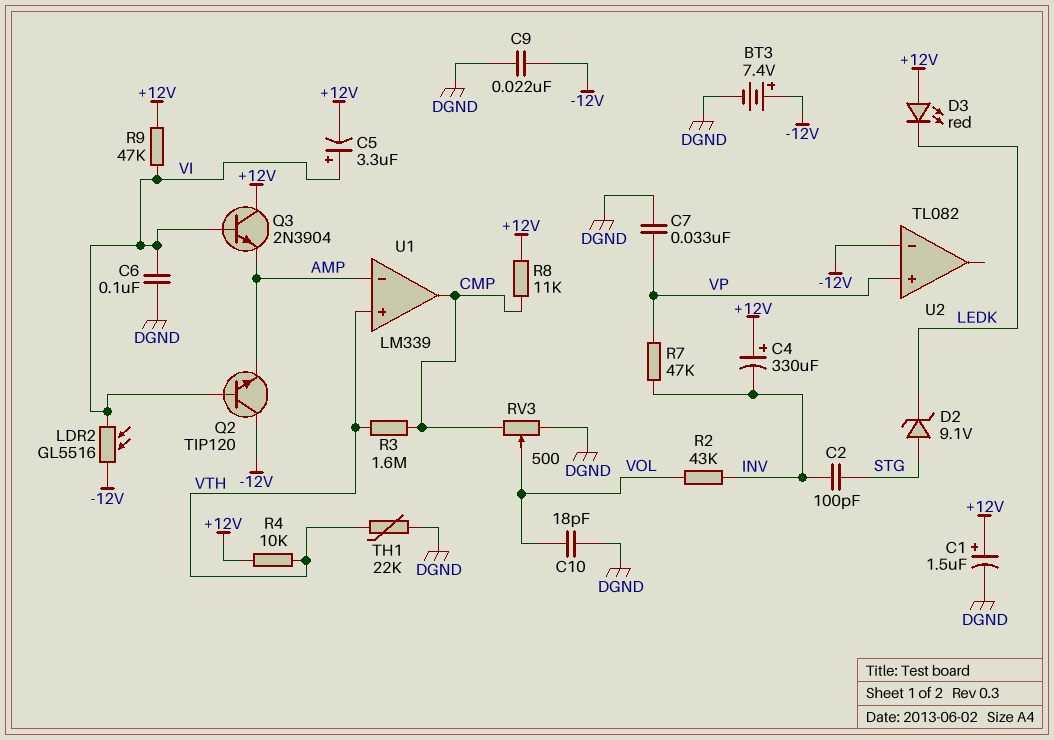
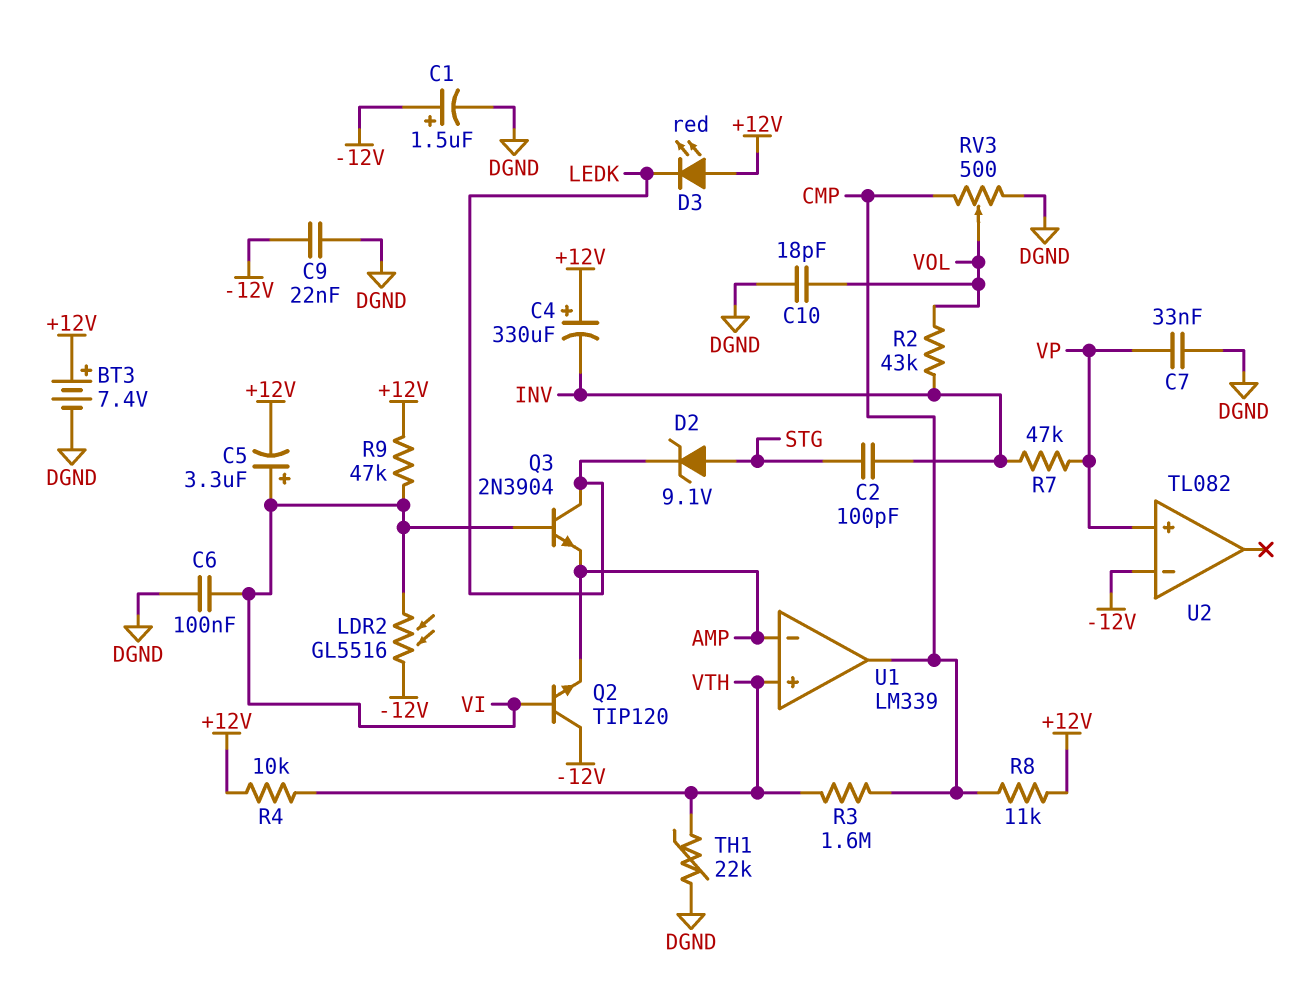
BT3: 7.4V (plus -12V, minus DGND) -> 7.4V (plus +12V, minus DGND)
C1: 1.5uF (plus +12V, minus DGND) -> 1.5uF (plus -12V, minus DGND)
Q3: NPN 2N3904 (B VI, C +12V, E AMP) -> NPN 2N3904 (B VI, C LEDK, E AMP)

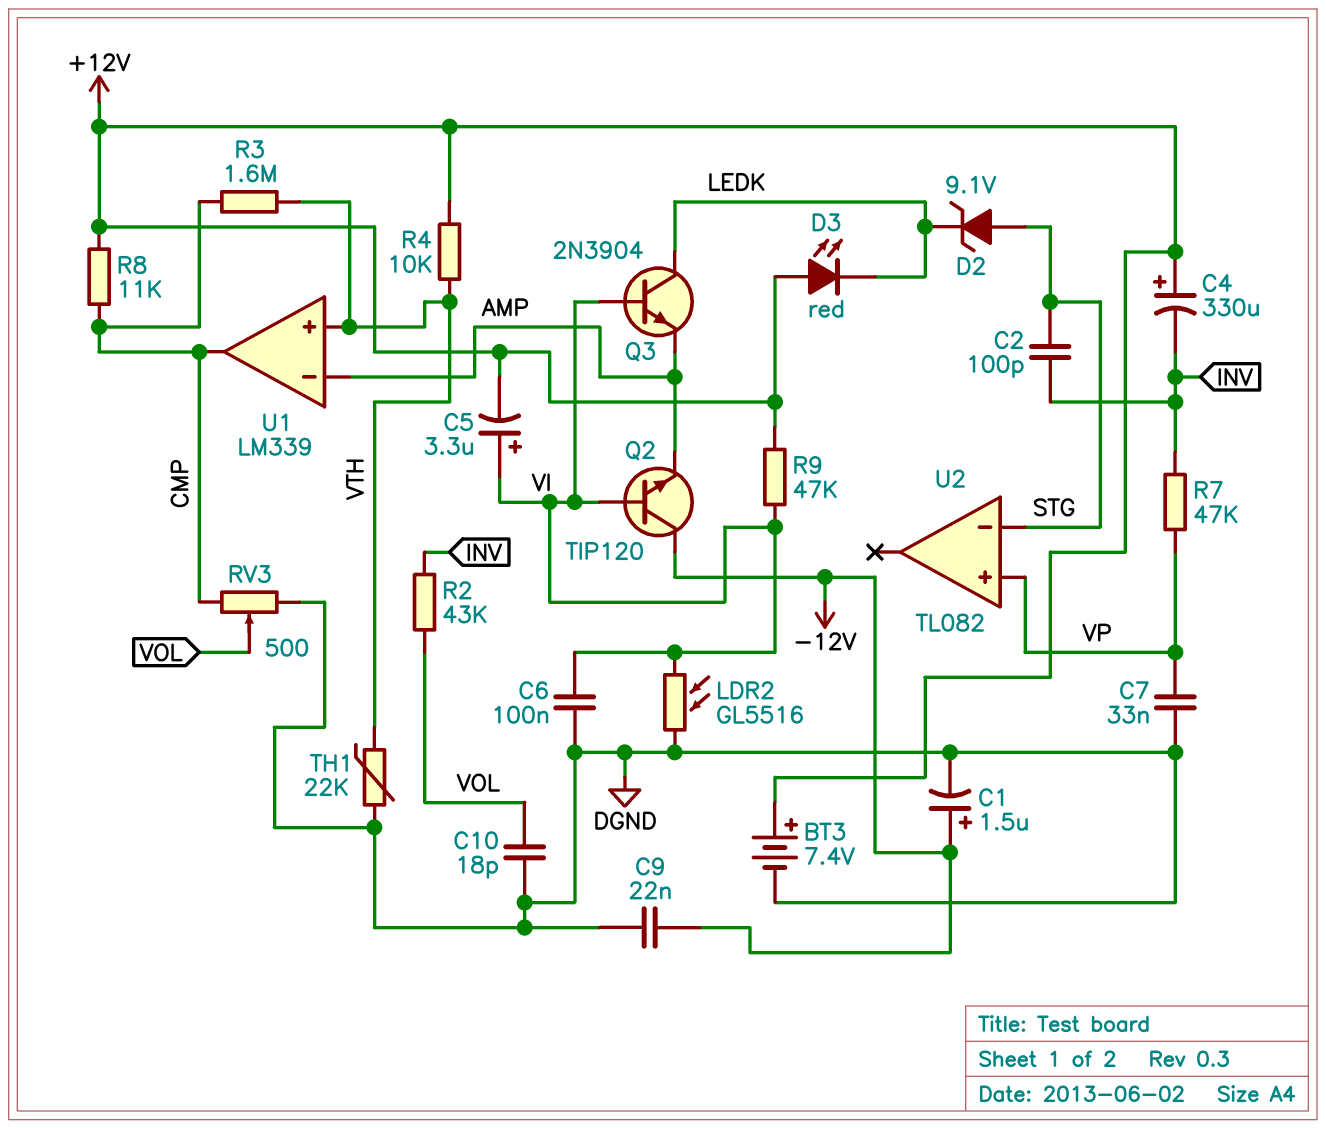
LDR2: GL5516 (-12V, VI) -> GL5516 (DGND, VI)
U2 pin in-: -12V -> STG

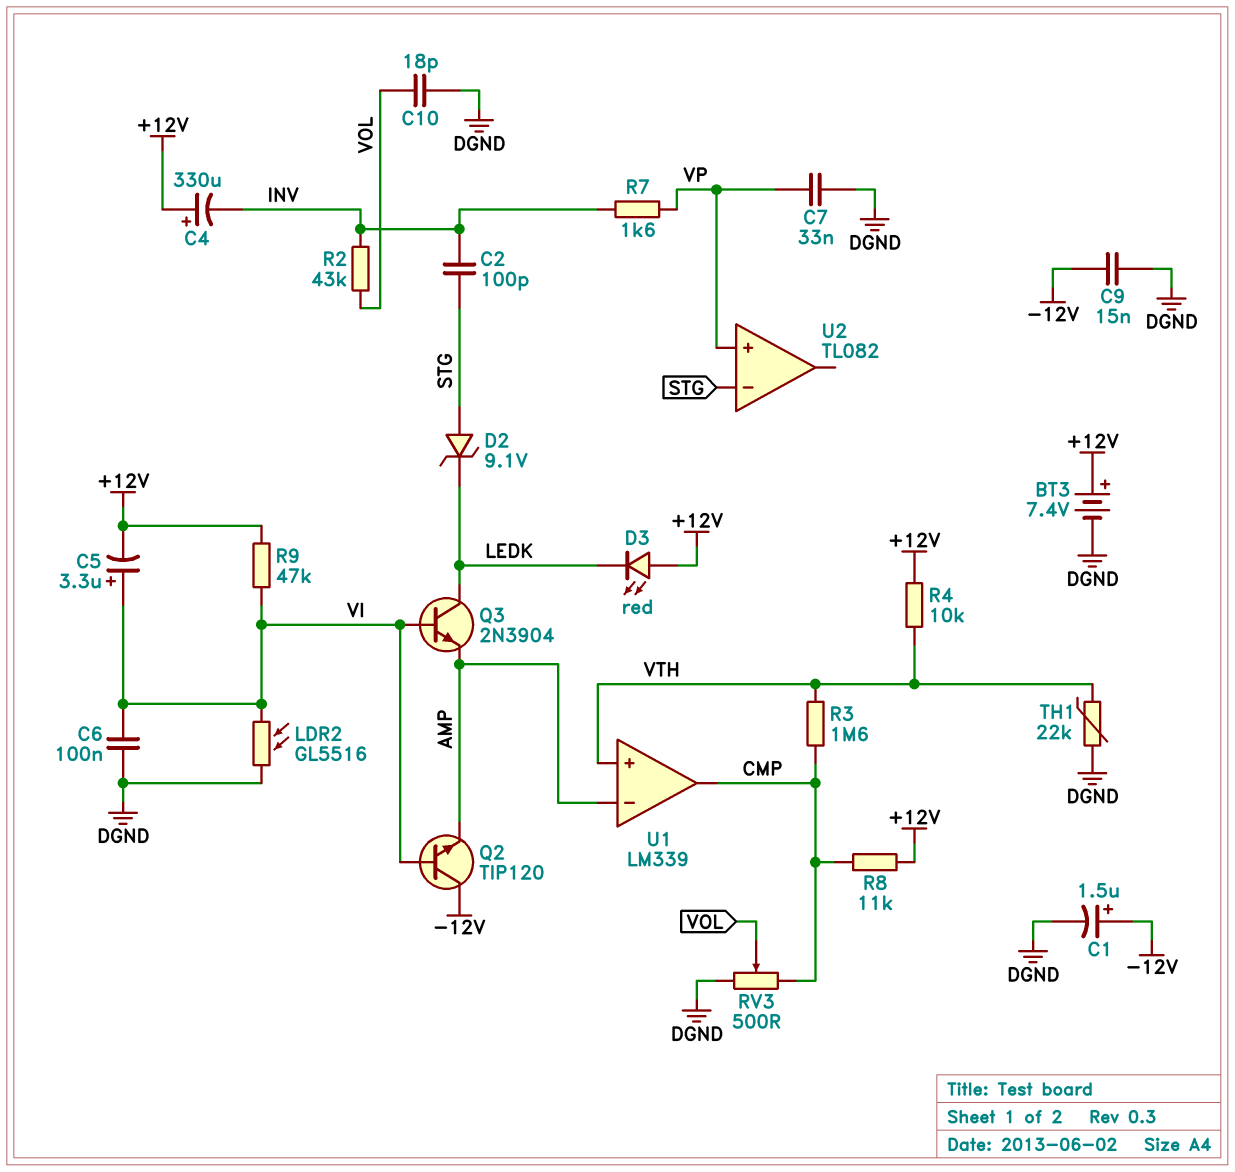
C9: 22nF (-12V, DGND) -> 15nF (-12V, DGND)
R7: 47k (INV, VP) -> 1.6k (INV, VP)

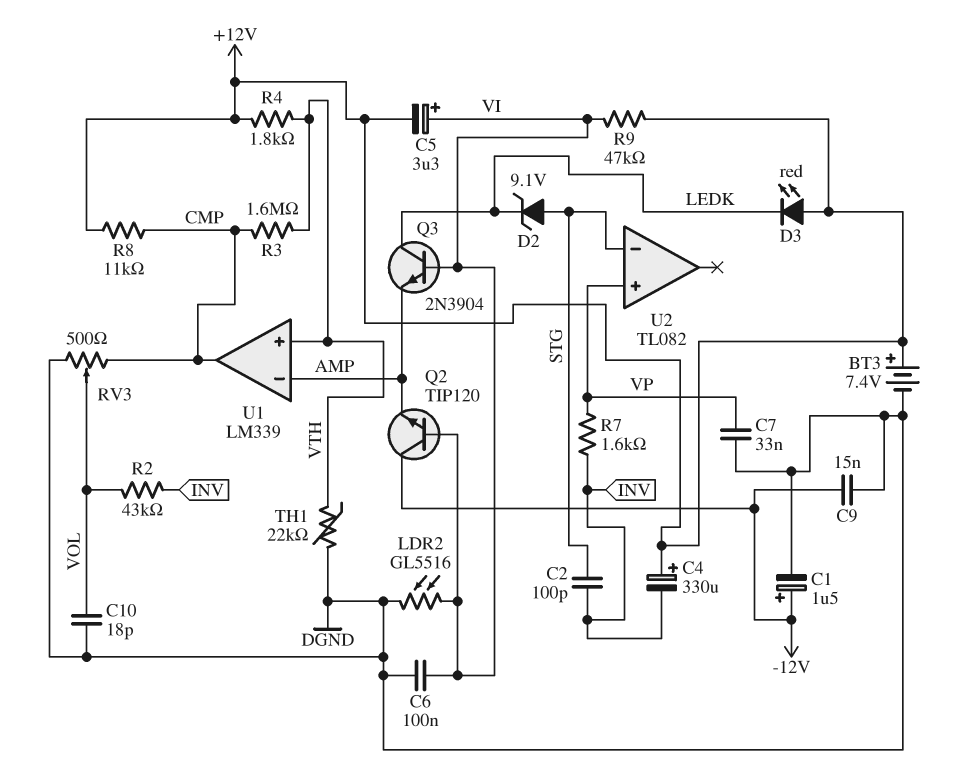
R4: 10k (+12V, VTH) -> 1.8k (+12V, VTH)

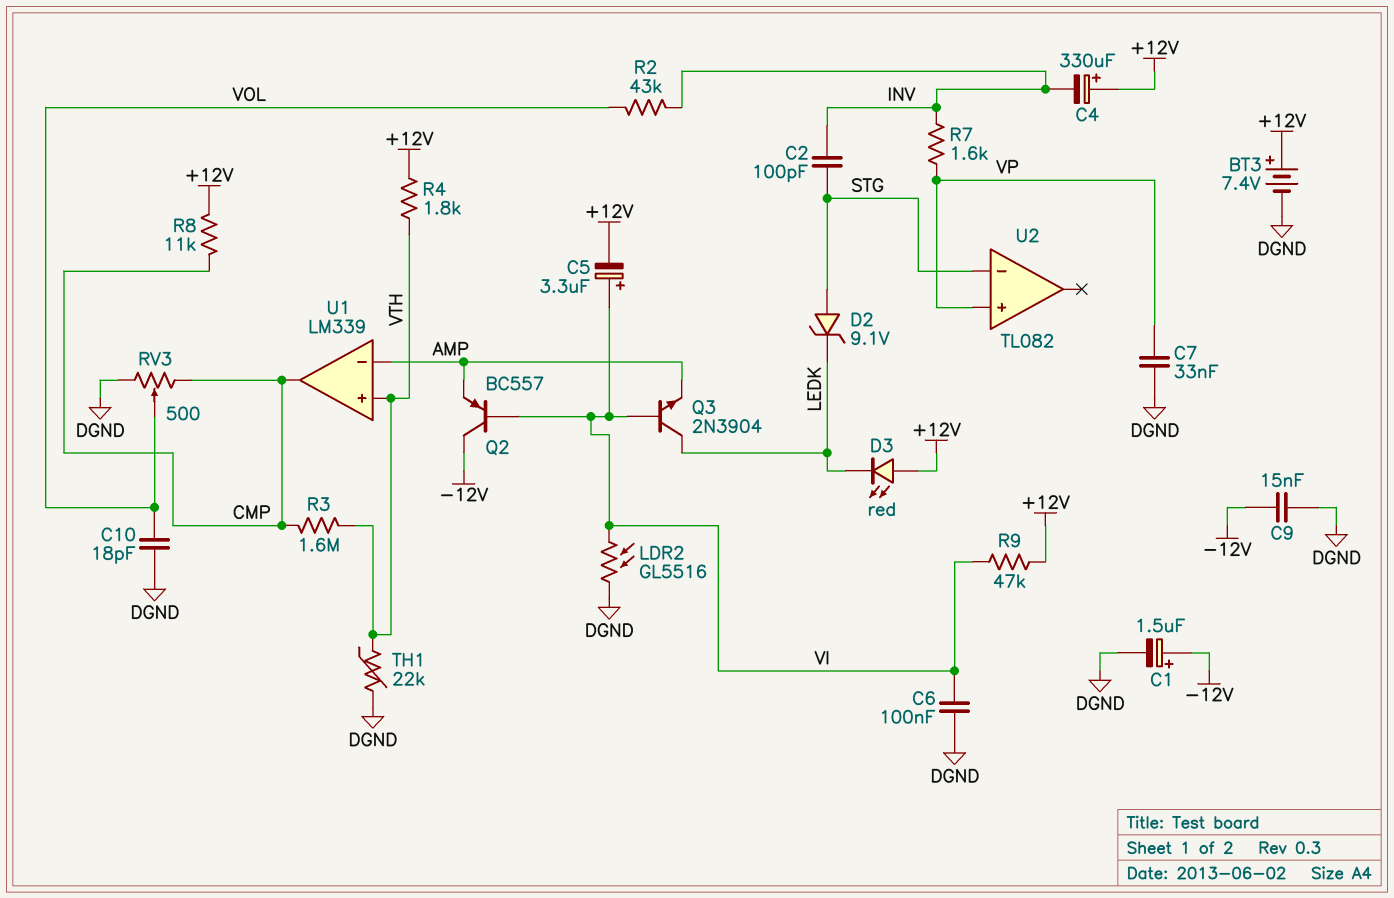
Q2: NPN TIP120 (B VI, C -12V, E AMP) -> PNP BC557 (B VI, C -12V, E AMP)

